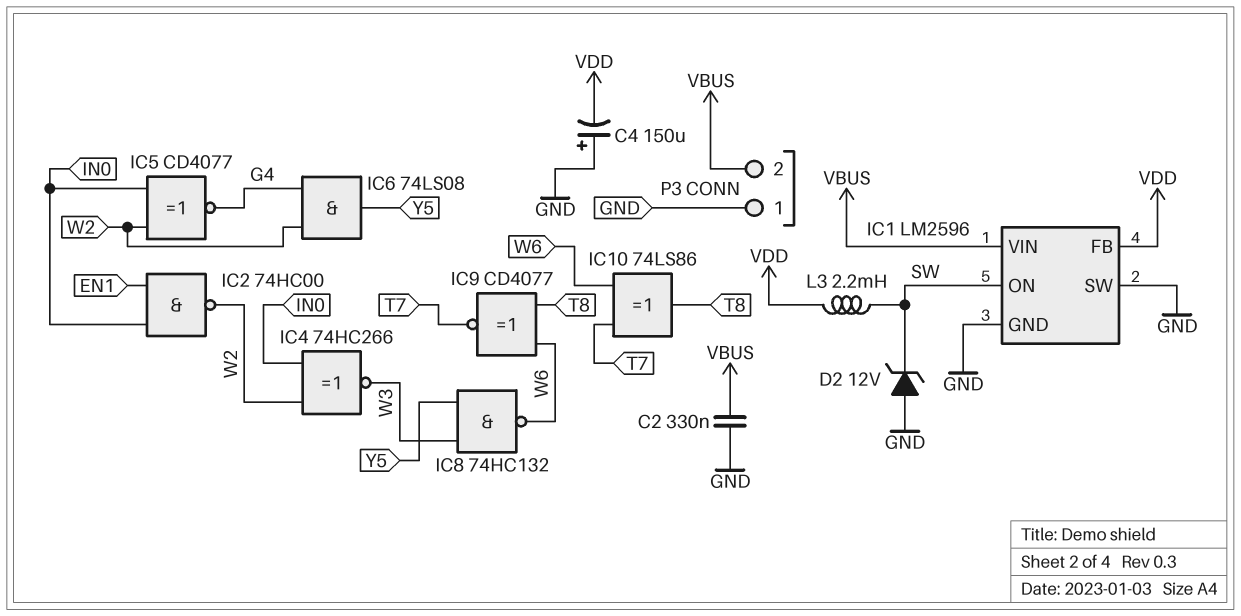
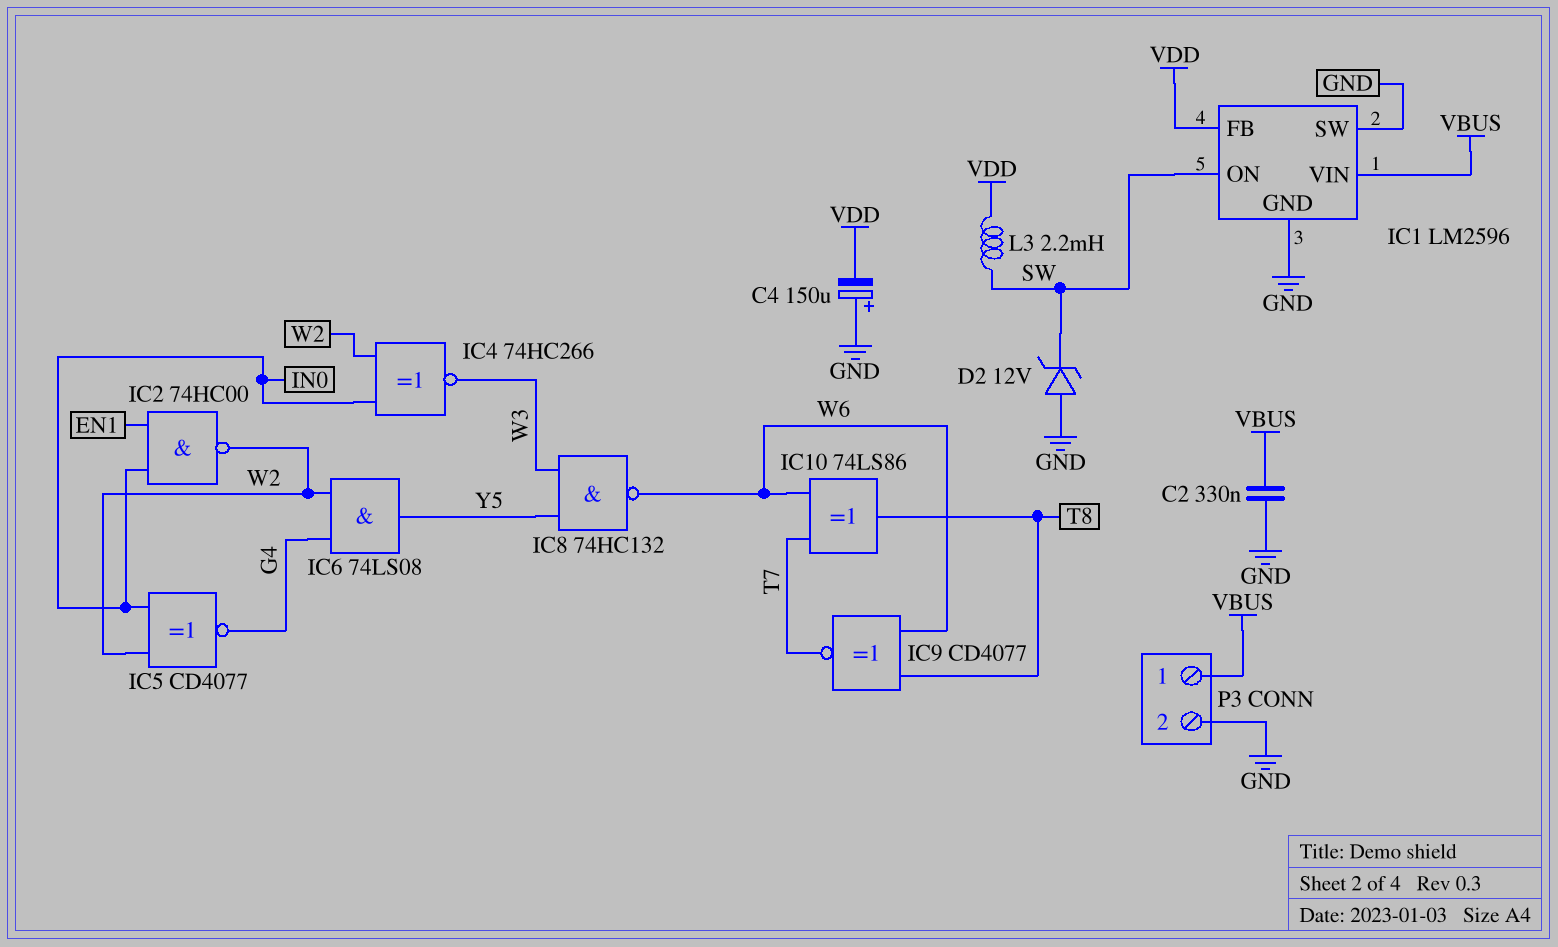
P3 pin 1: GND -> VBUS
P3 pin 2: VBUS -> GND

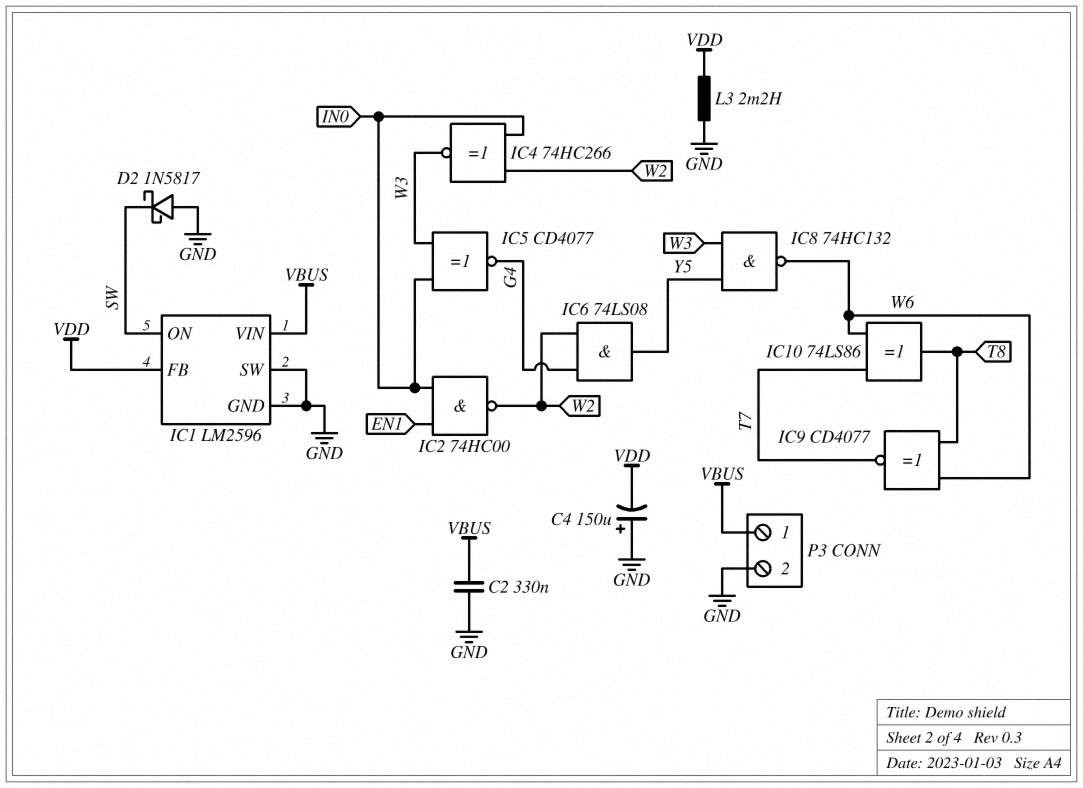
D2: zener 12V (A GND, K SW) -> schottky 1N5817 (A GND, K SW)
IC5: XNOR CD4077 (in IN0, in W2, out G4) -> XNOR CD4077 (in IN0, in W3, out G4)
L3: 2.2mH (SW, VDD) -> 2.2mH (GND, VDD)

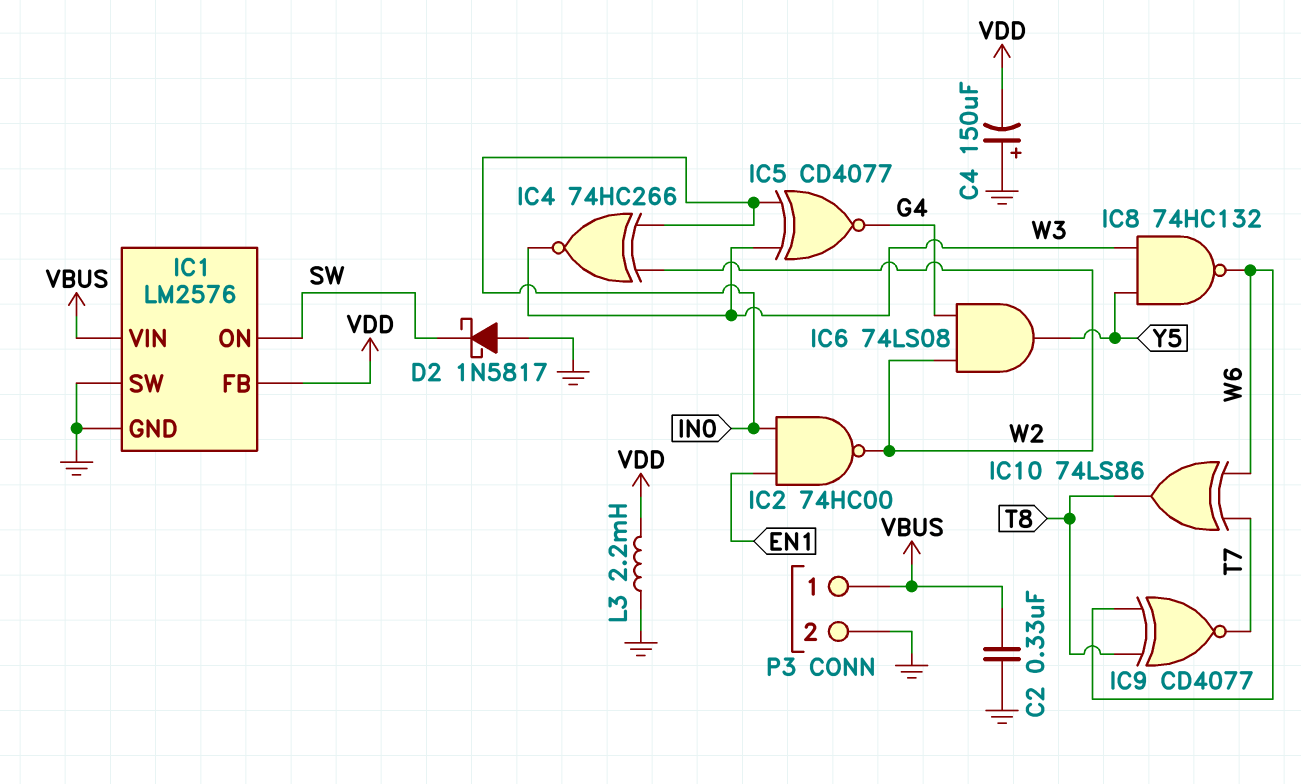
IC1: LM2596 -> LM2576

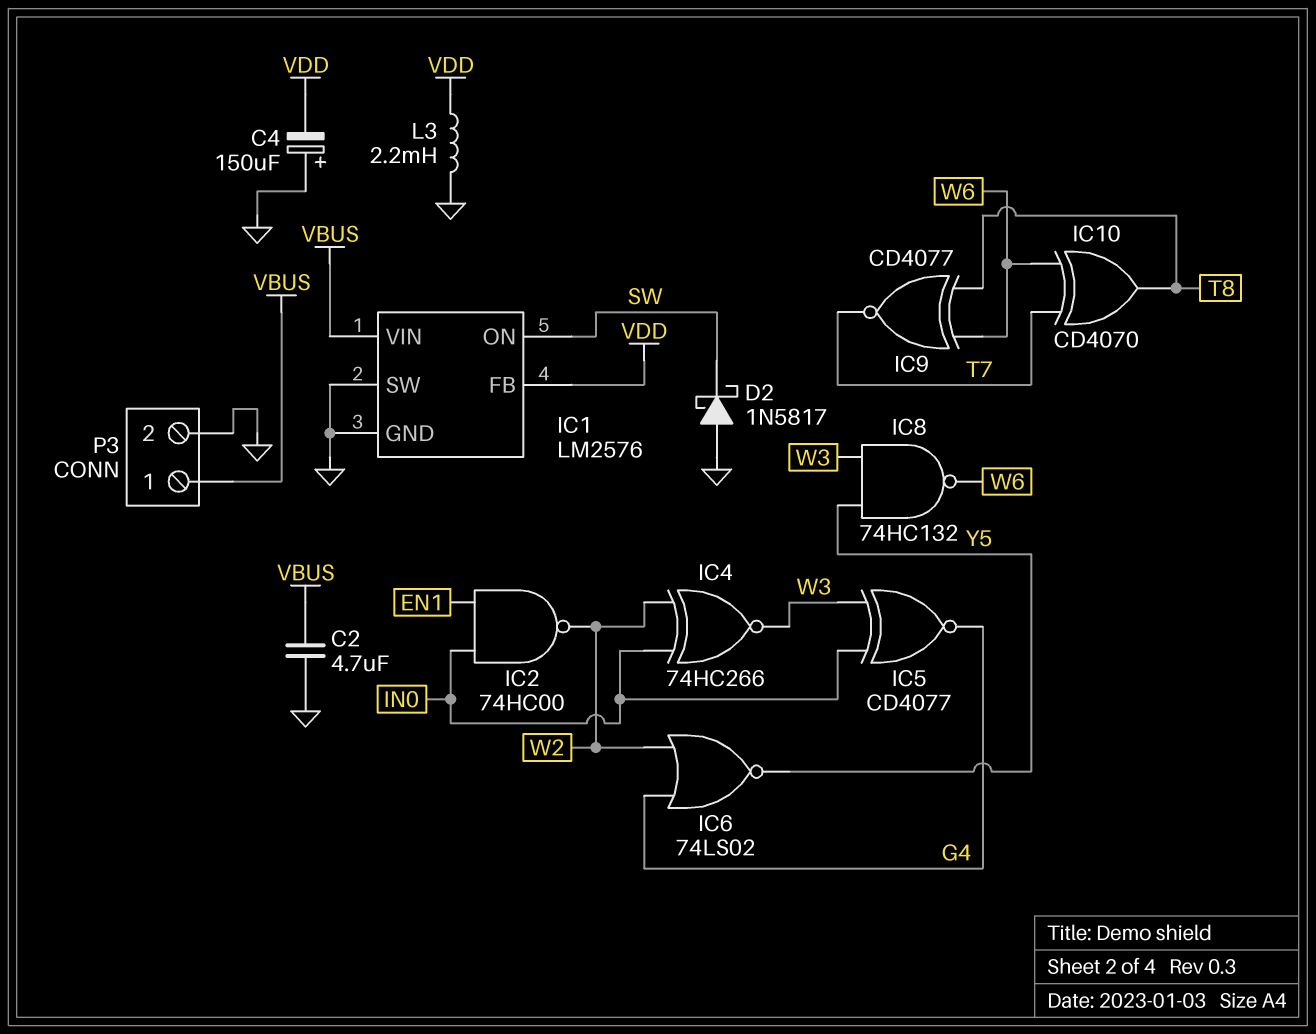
C2: 330nF (GND, VBUS) -> 4.7uF (GND, VBUS)
IC6: AND 74LS08 (in G4, in W2, out Y5) -> NOR 74LS02 (in G4, in W2, out Y5)
IC10: XOR 74LS86 (in T7, in W6, out T8) -> XOR CD4070 (in T7, in W6, out T8)

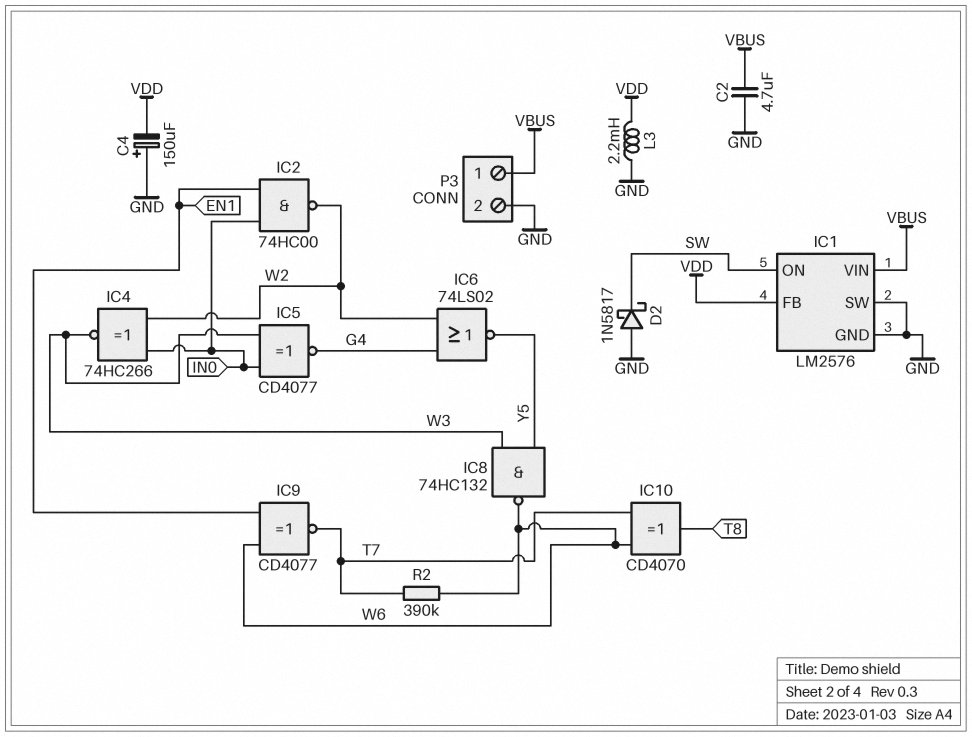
IC9: XNOR CD4077 (in T8, in W6, out T7) -> XNOR CD4077 (in EN1, in W6, out T7)
R2: none -> 390k (T7, W6)

